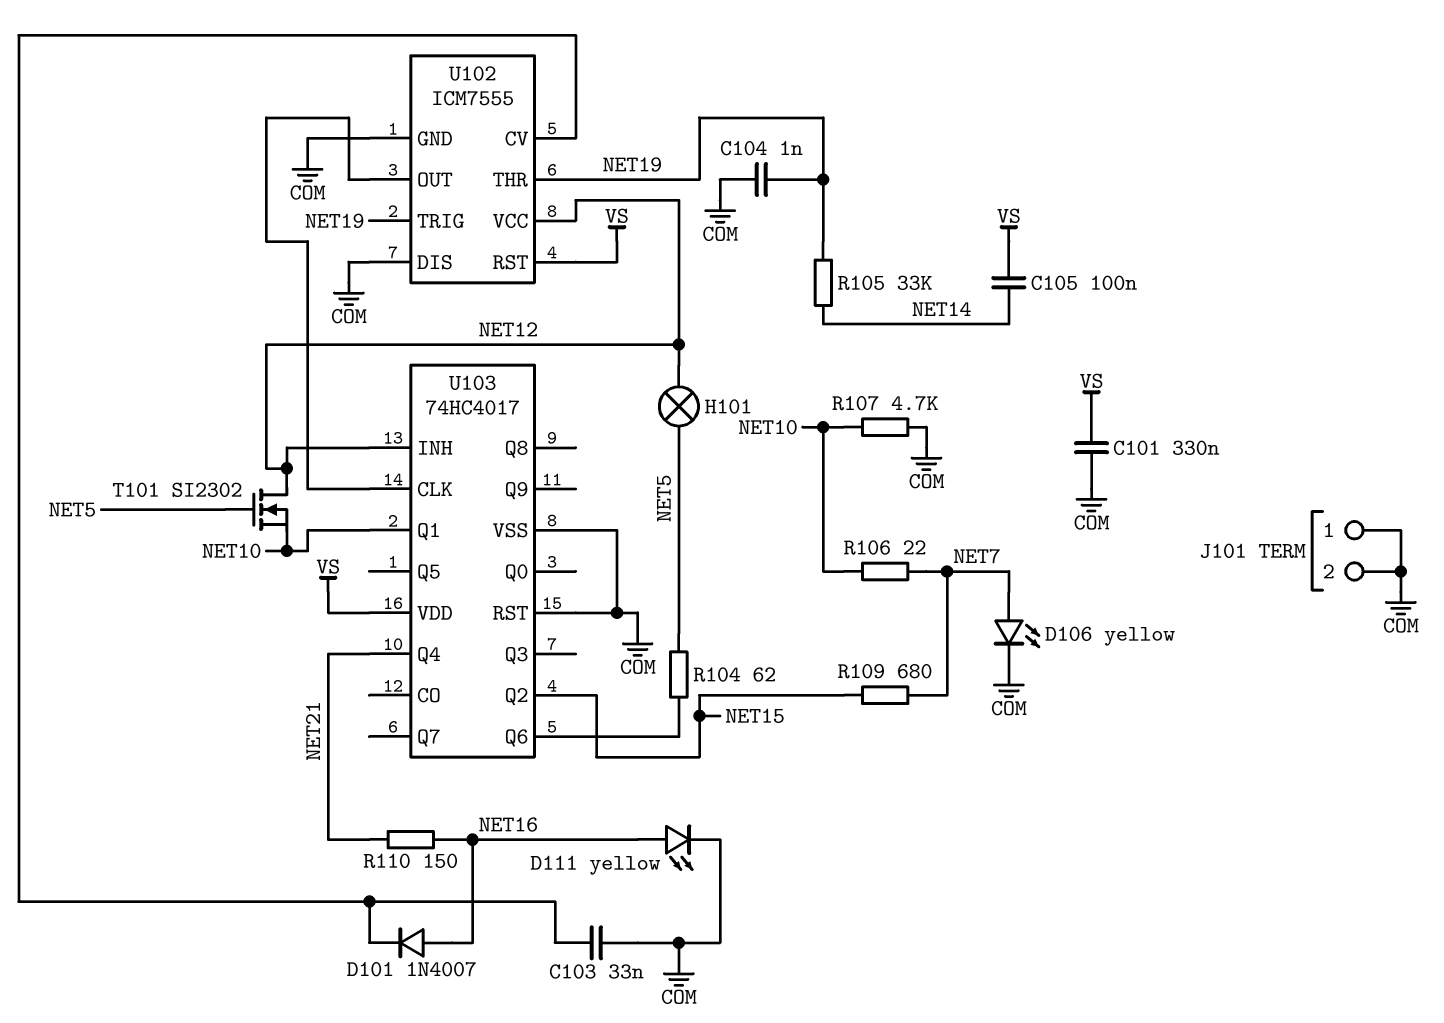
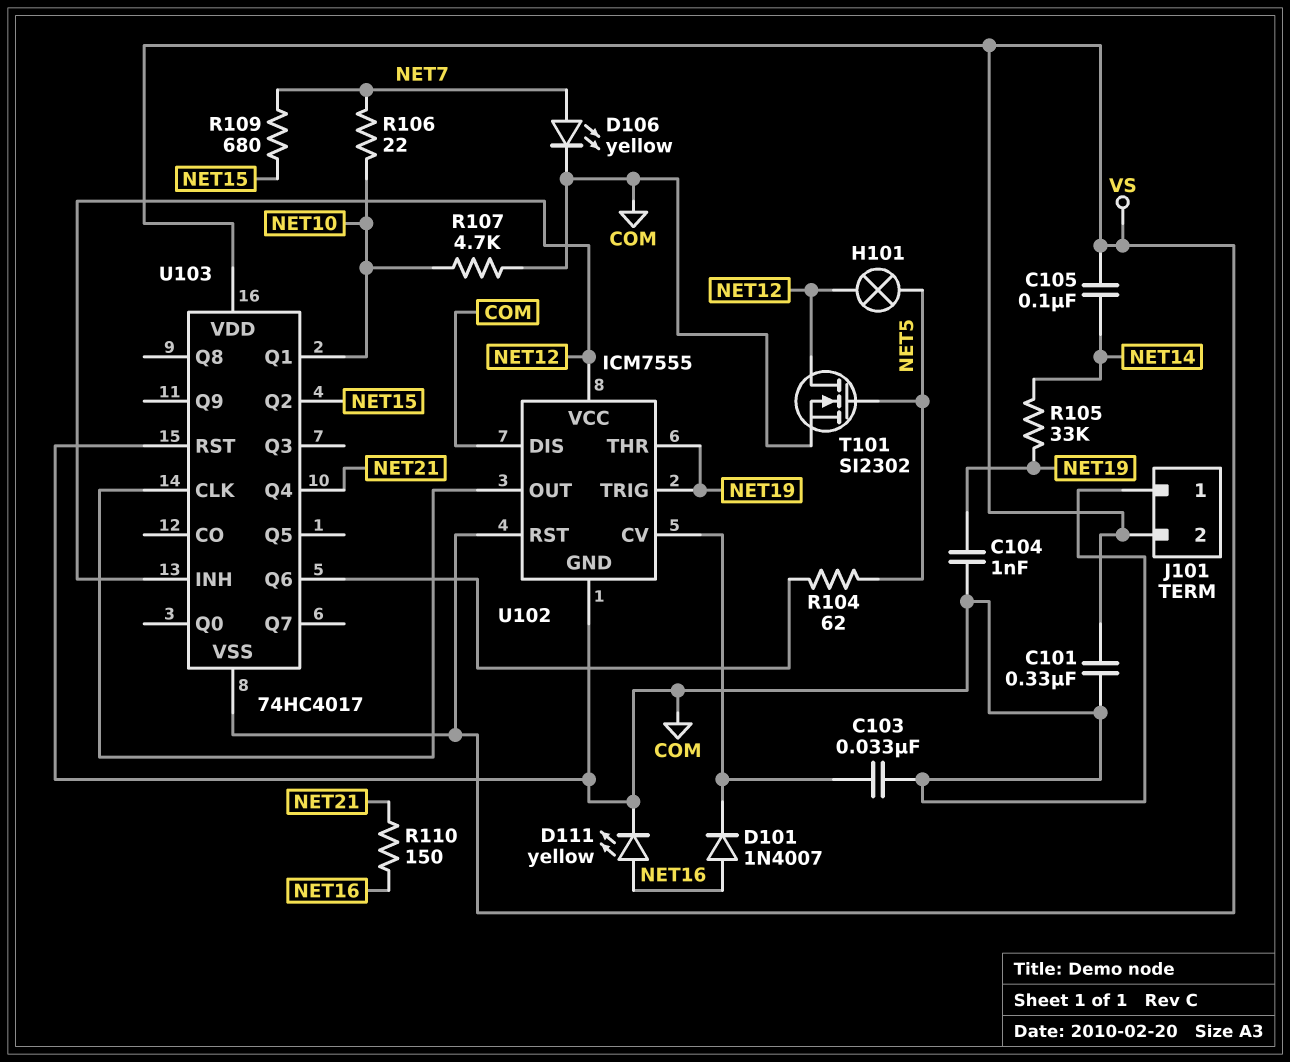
J101 pin 2: COM -> VS
T101: NMOS SI2302 (G NET5, D NET12, S NET10) -> NMOS SI2302 (G NET5, D NET12, S COM)
U103 pin VSS: COM -> VS

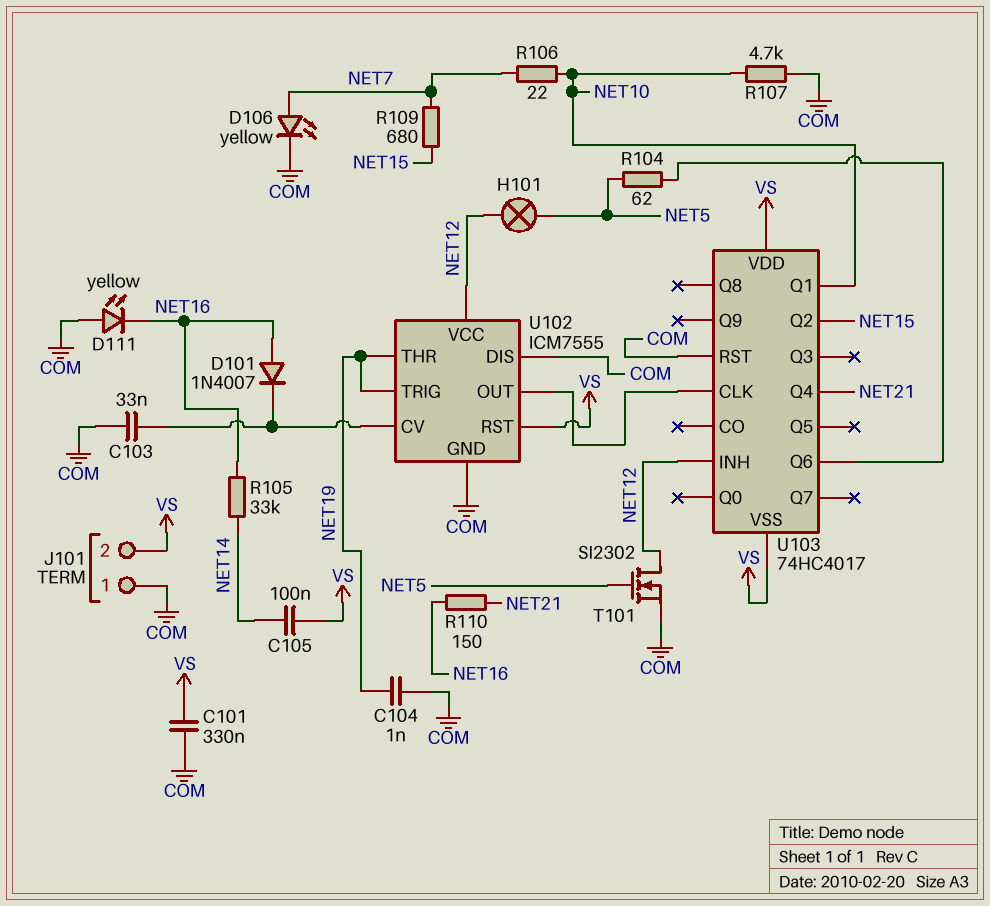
D111: LED yellow (A NET16, K COM) -> LED yellow (A COM, K NET16)
R105: 33k (NET14, NET19) -> 33k (NET14, NET16)

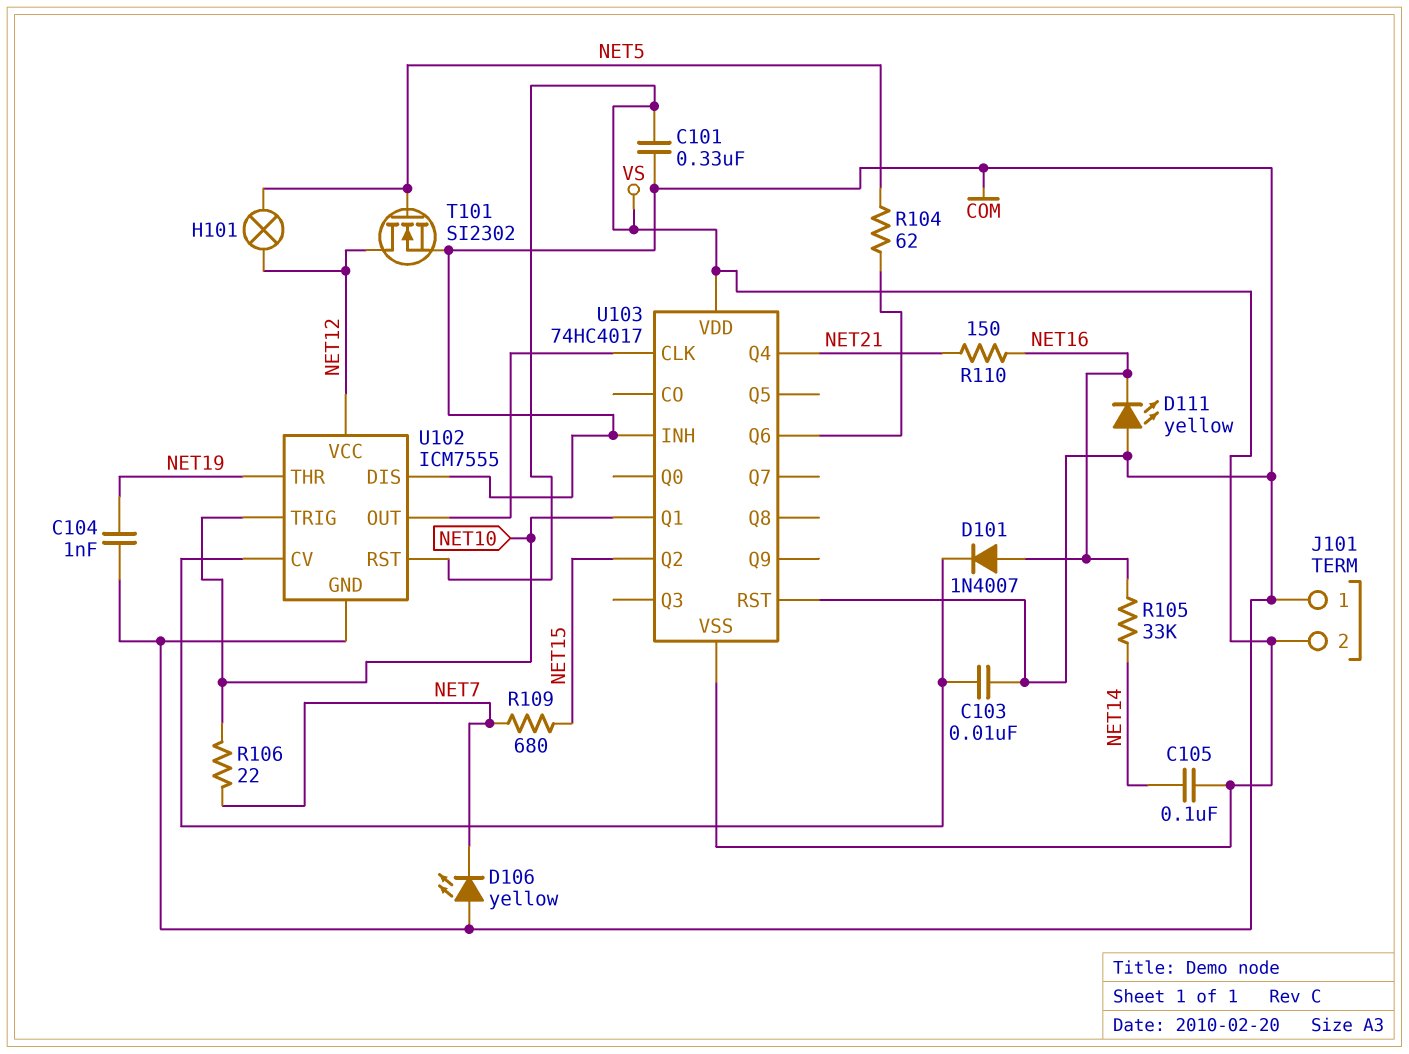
C103: 33nF (COM, U102/CV) -> 10nF (COM, U102/CV)
D106: LED yellow (A NET7, K COM) -> LED yellow (A COM, K NET7)
R107: 4.7k (COM, NET10) -> none
U102 pin TRIG: NET19 -> NET10
U103 pin INH: NET12 -> COM

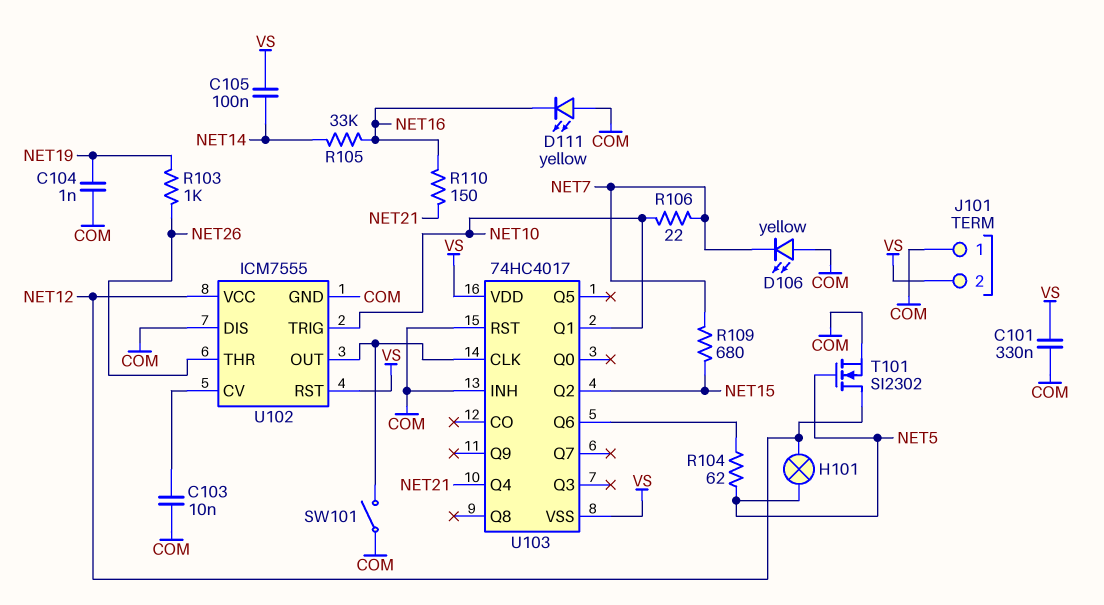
D101: diode 1N4007 (A NET16, K U102/CV) -> none
R103: none -> 1k (NET19, NET26)
SW101: none -> switch (COM, U102/OUT)
U102 pin THR: NET19 -> NET26

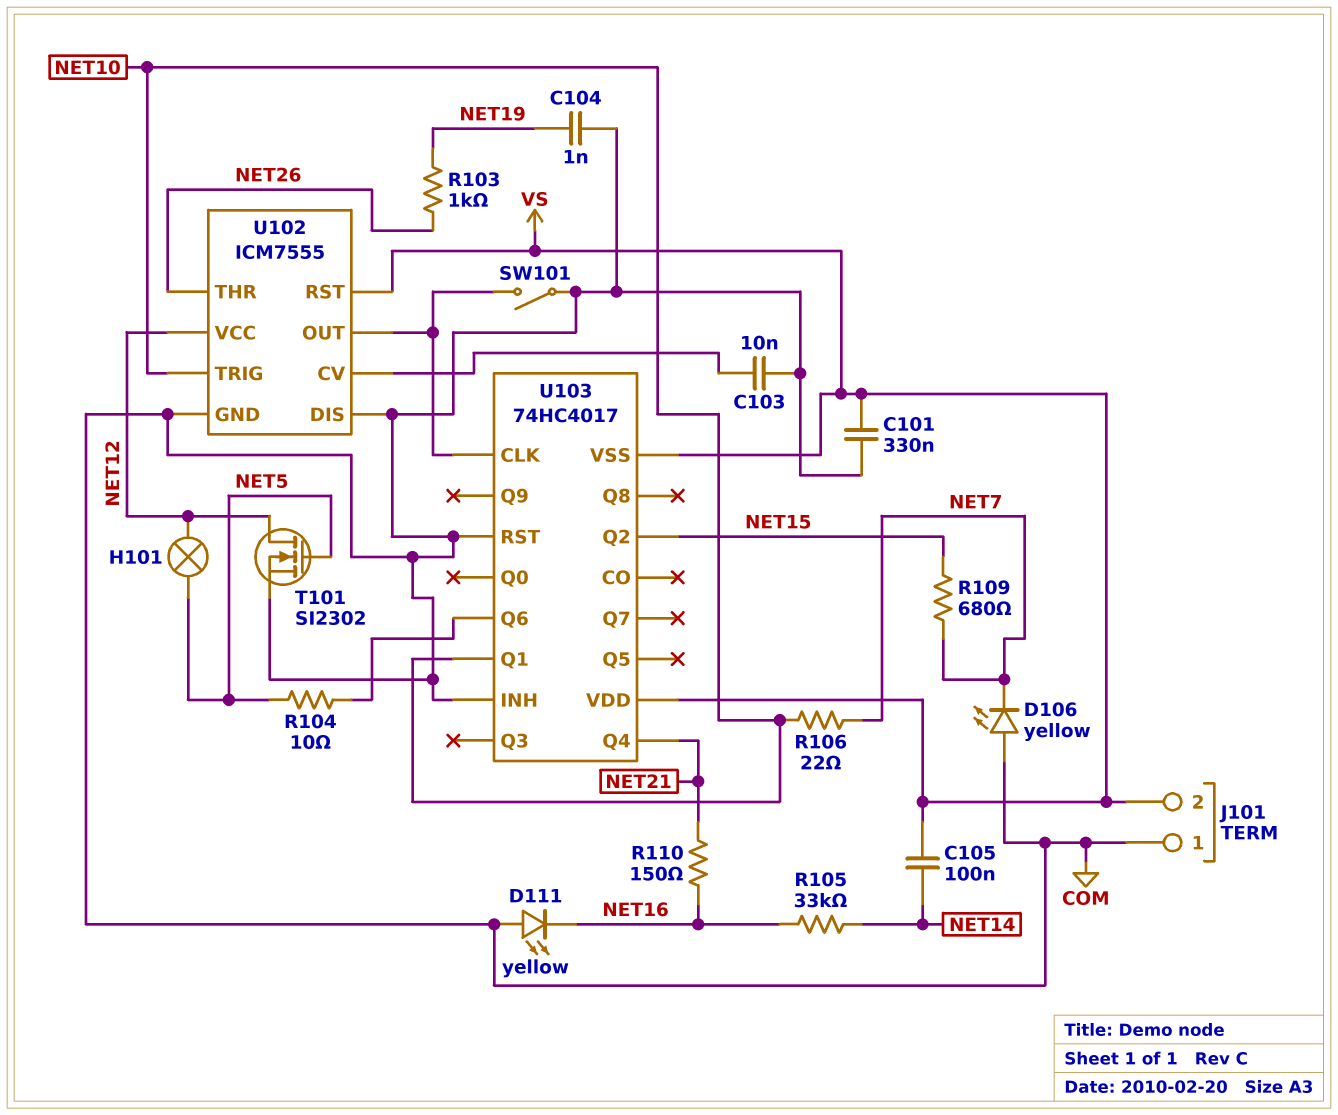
R104: 62 (NET5, U103/Q6) -> 10 (NET5, U103/Q6)

